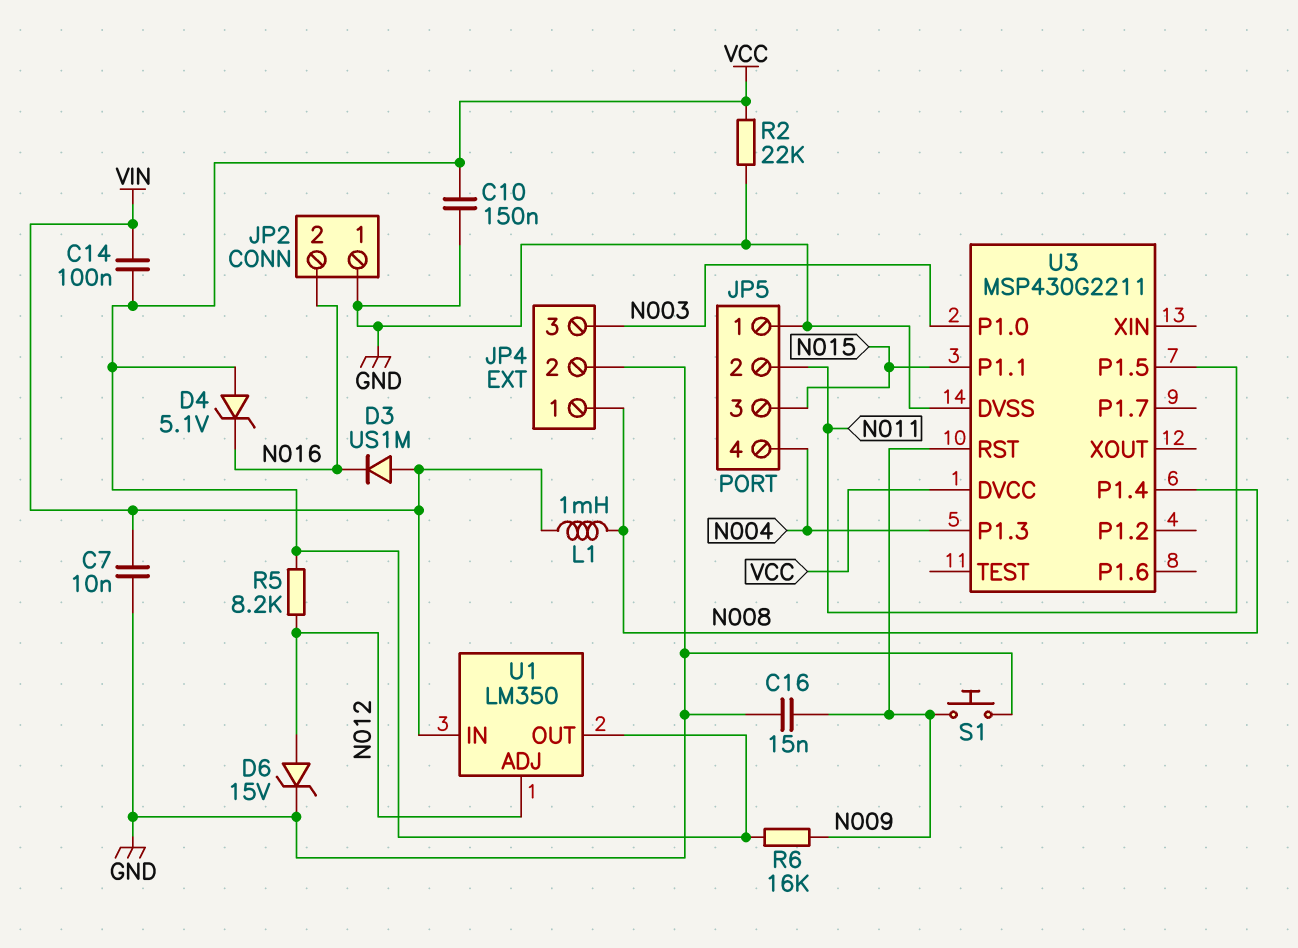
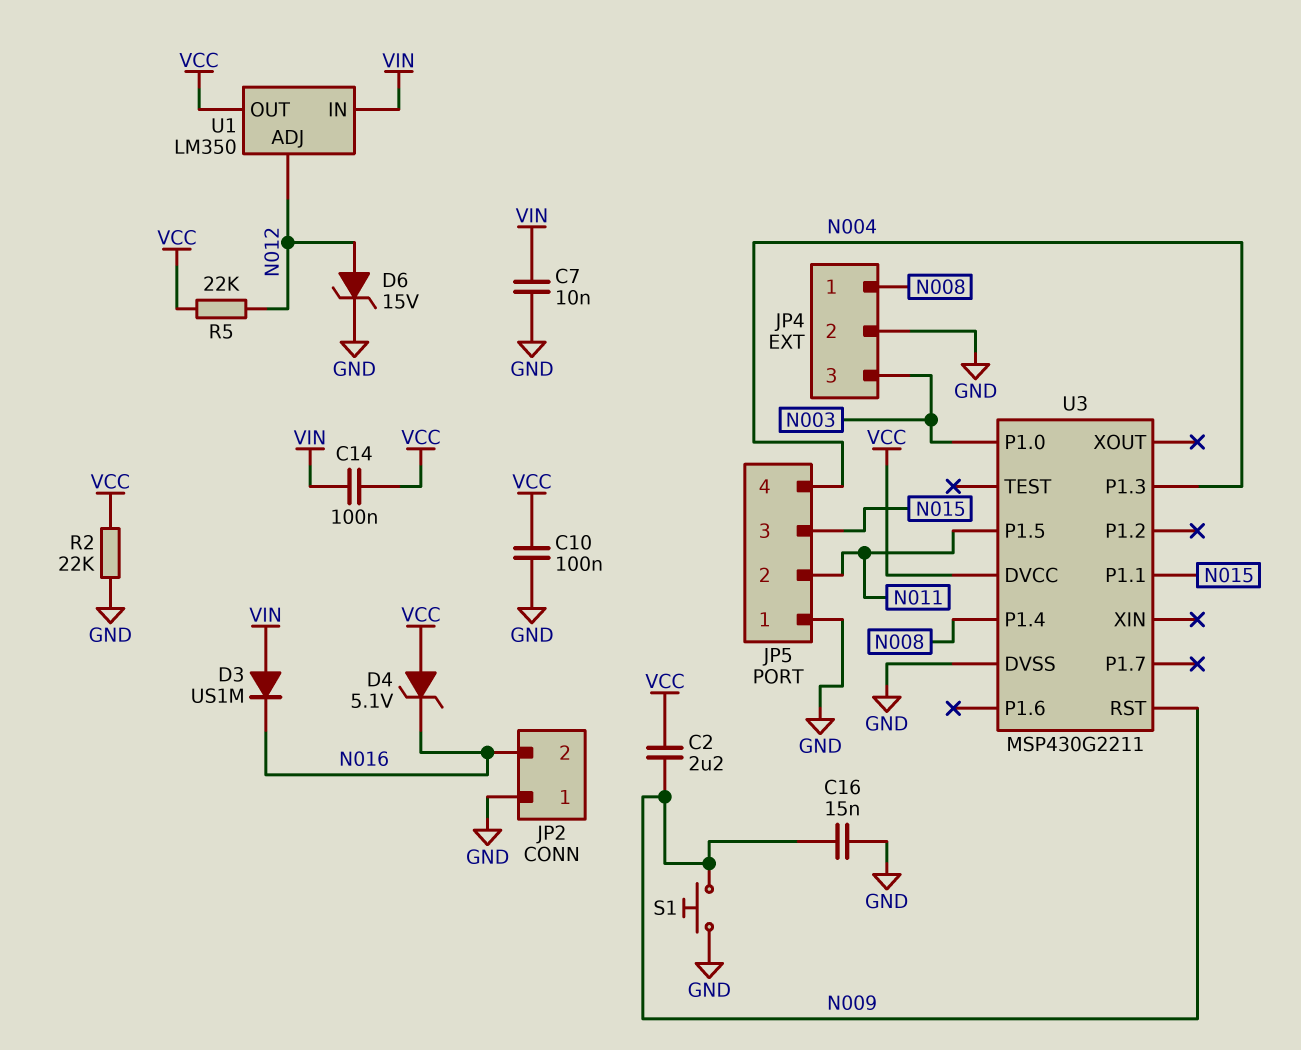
C2: none -> 2.2uF (N009, VCC)
C10: 150nF (GND, VCC) -> 100nF (GND, VCC)
L1: 1mH (N008, VIN) -> none
R5: 8.2k (N012, VCC) -> 22k (N012, VCC)
R6: 16k (N009, VCC) -> none

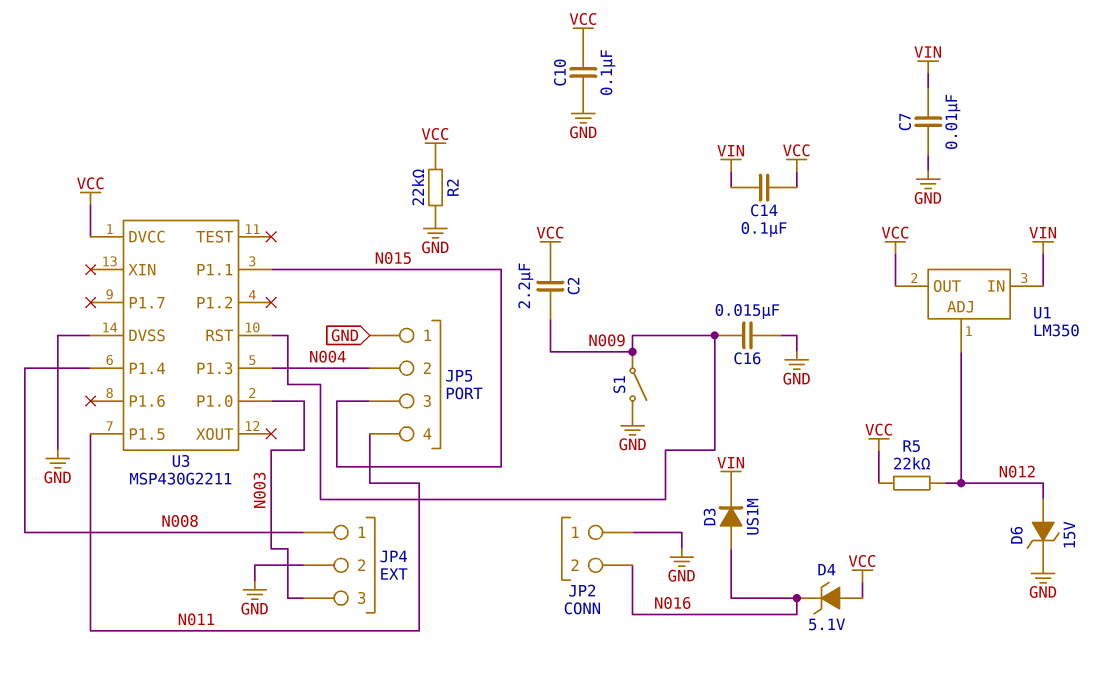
D3: diode US1M (A VIN, K N016) -> diode US1M (A N016, K VIN)
JP5 pin 2: N011 -> N004
JP5 pin 4: N004 -> N011
S1: button (GND, N009) -> switch (GND, N009)

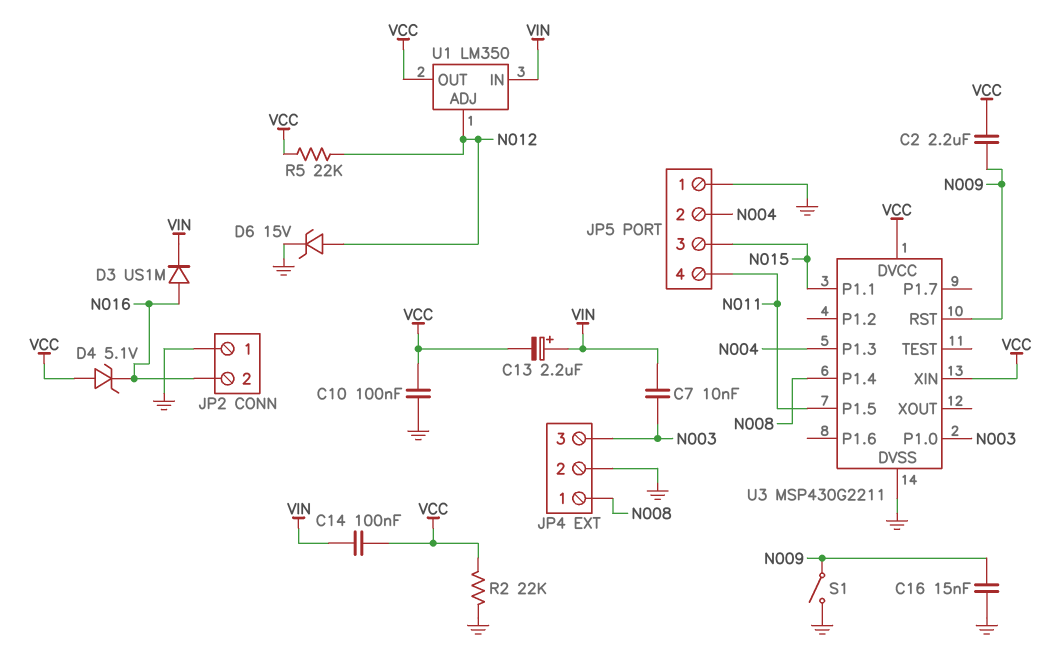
C7: 10nF (GND, VIN) -> 10nF (N003, VIN)
C13: none -> 2.2uF (plus VIN, minus VCC)
U3 pin XIN: none -> VCC

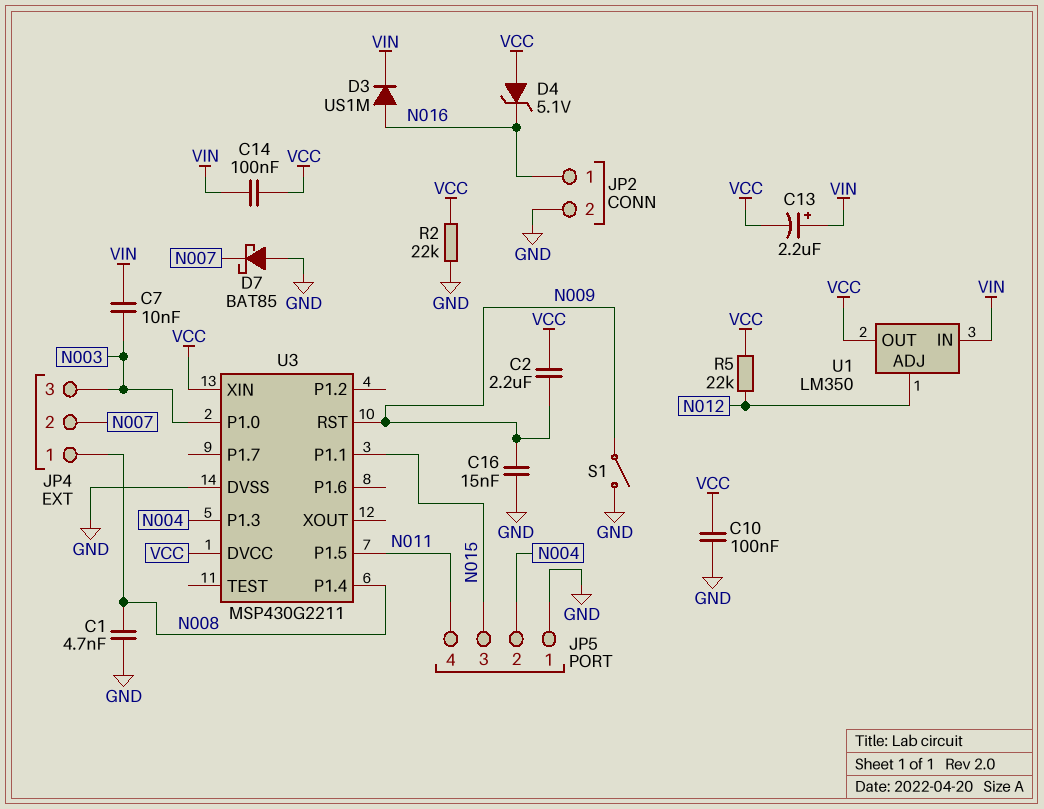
C1: none -> 4.7nF (GND, N008)
D6: zener 15V (A N012, K GND) -> none
D7: none -> schottky BAT85 (A GND, K N007)
JP2 pin 1: GND -> N016
JP2 pin 2: N016 -> GND
JP4 pin 2: GND -> N007

